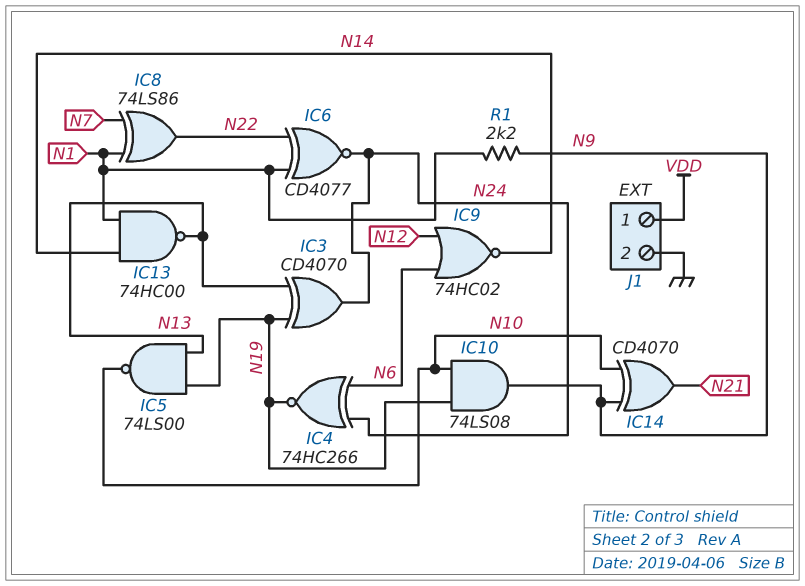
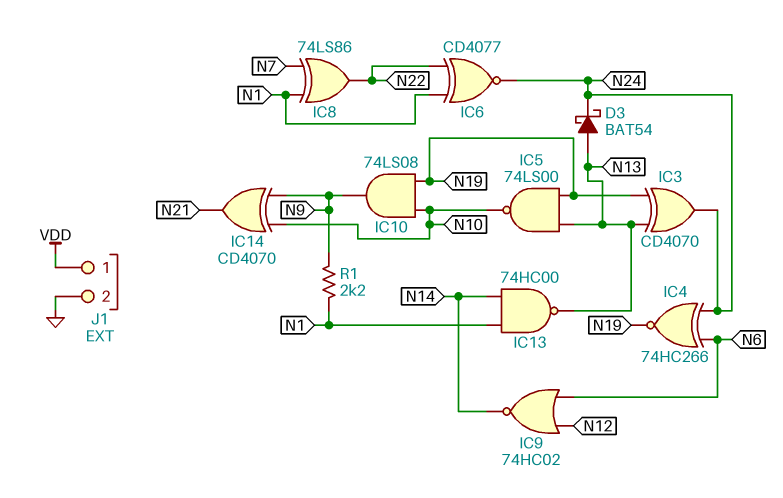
D3: none -> schottky BAT54 (A N13, K N24)

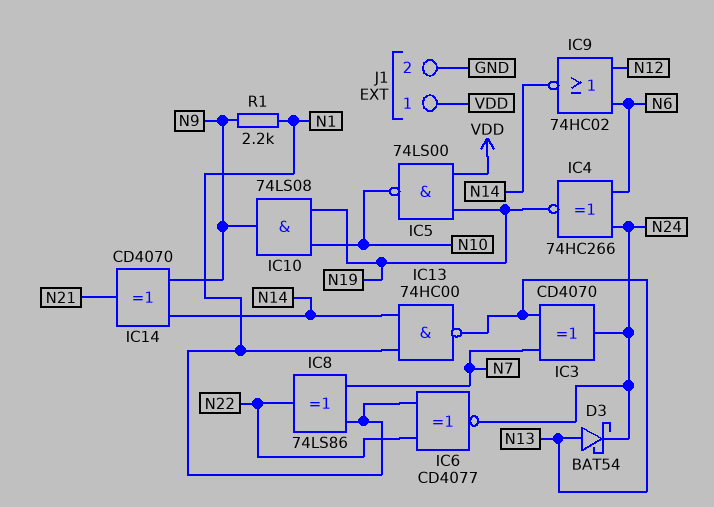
IC3: XOR CD4070 (in N13, in N19, out N24) -> XOR CD4070 (in N7, in N13, out N24)
IC5: NAND 74LS00 (in N13, in N19, out N10) -> NAND 74LS00 (in N19, in VDD, out N10)
IC14: XOR CD4070 (in N9, in N10, out N21) -> XOR CD4070 (in N9, in N14, out N21)

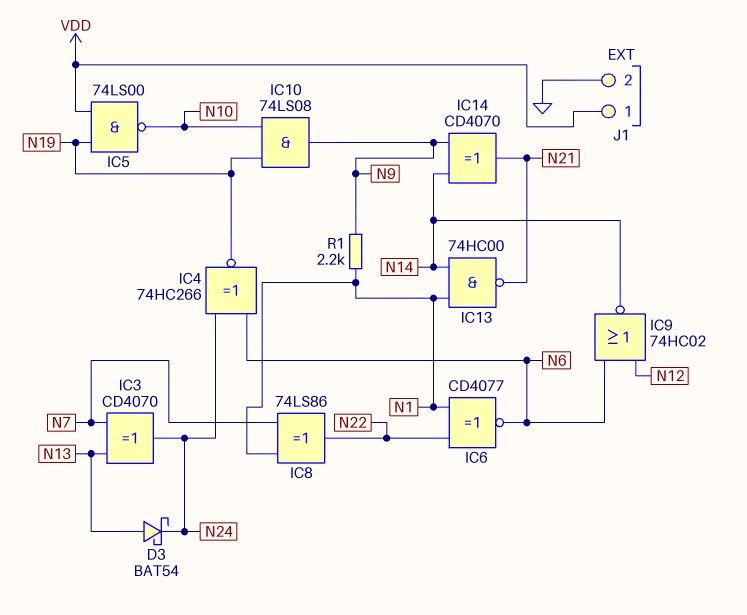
IC6: XNOR CD4077 (in N1, in N22, out N24) -> XNOR CD4077 (in N1, in N22, out N6)
IC13: NAND 74HC00 (in N1, in N14, out N13) -> NAND 74HC00 (in N1, in N14, out N21)

